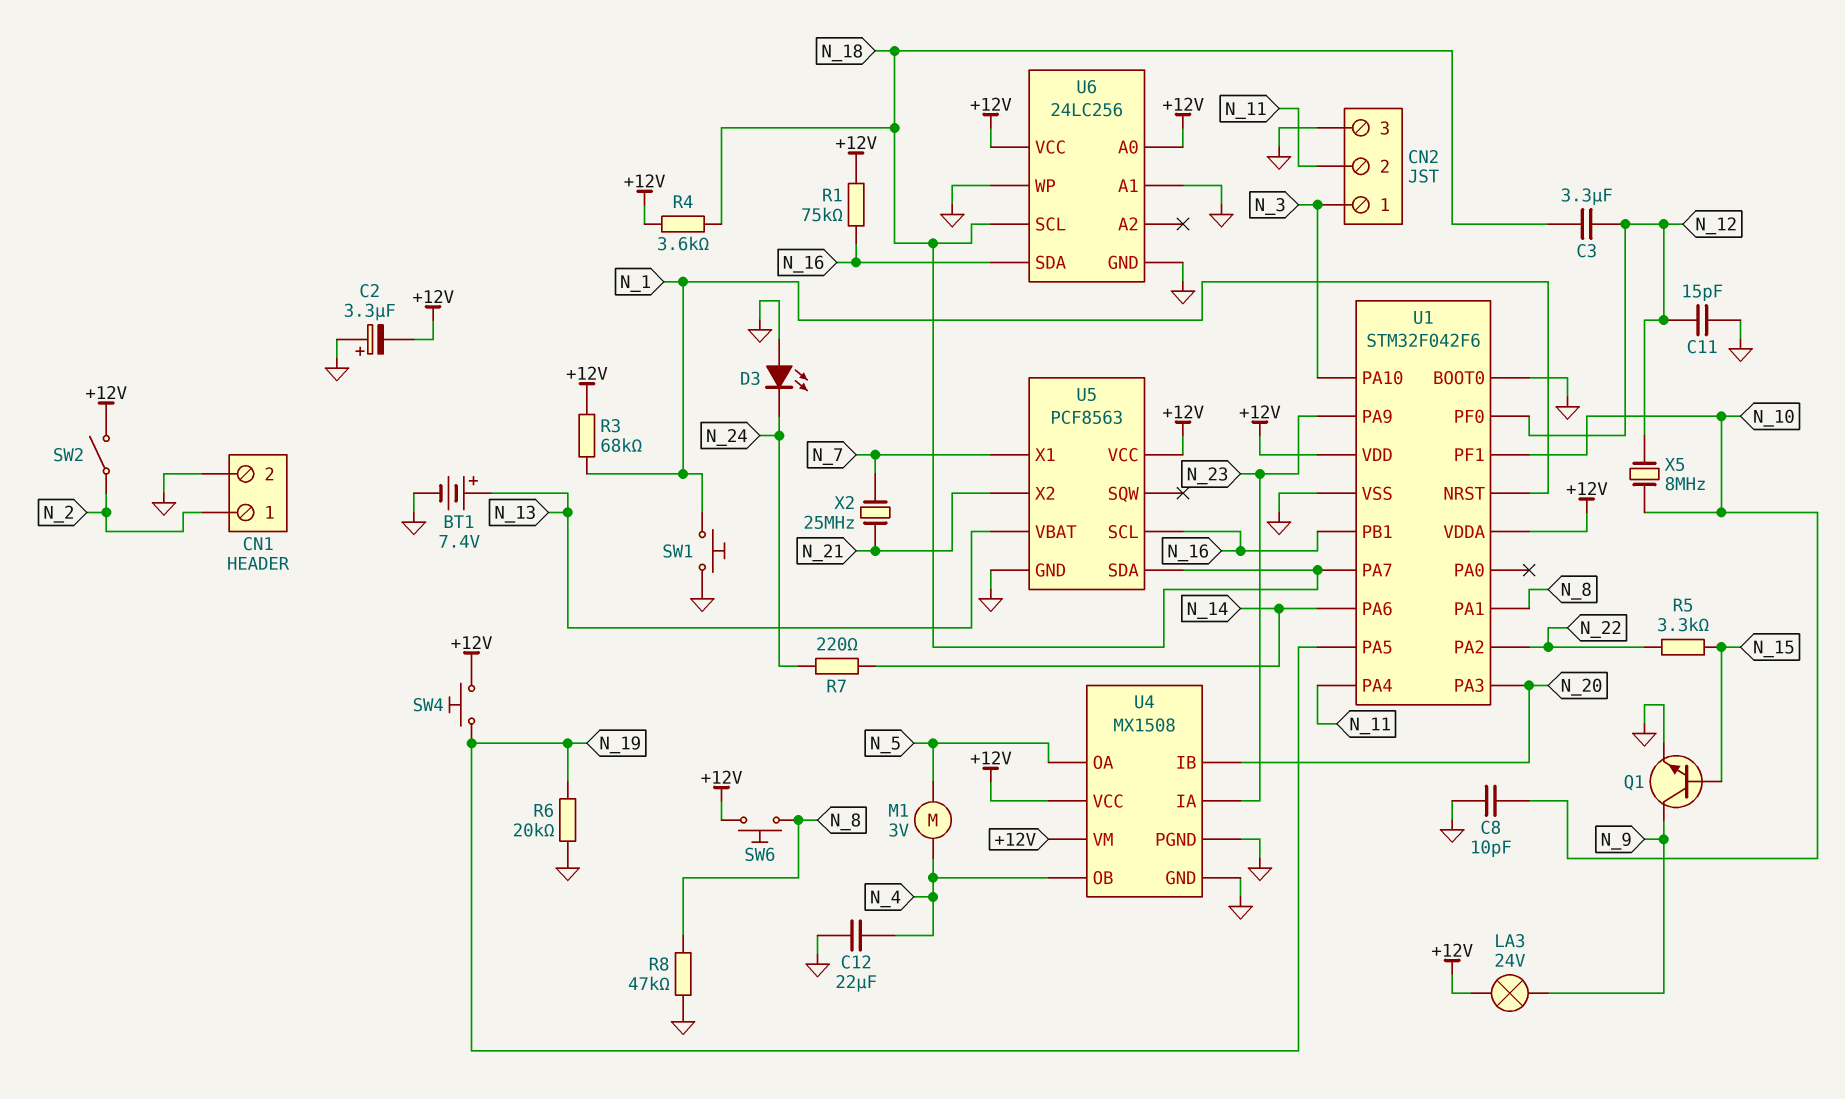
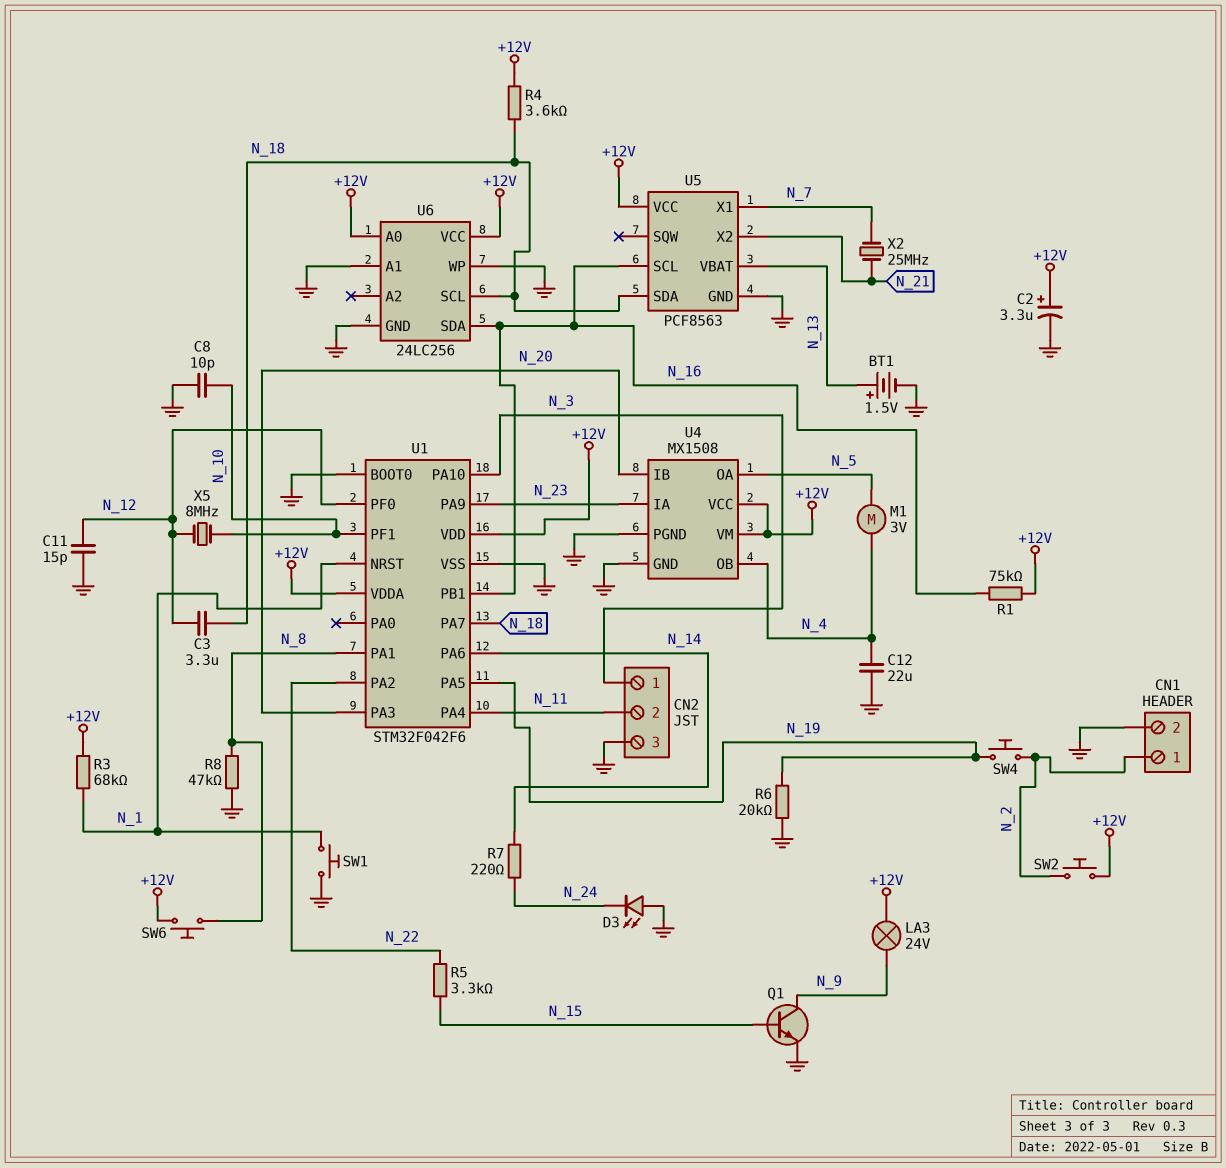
BT1: 7.4V (plus N_13, minus GND) -> 1.5V (plus N_13, minus GND)
C2: 3.3uF (plus GND, minus +12V) -> 3.3uF (plus +12V, minus GND)
SW2: switch (+12V, N_2) -> button (+12V, N_2)
SW4: button (+12V, N_19) -> button (N_2, N_19)

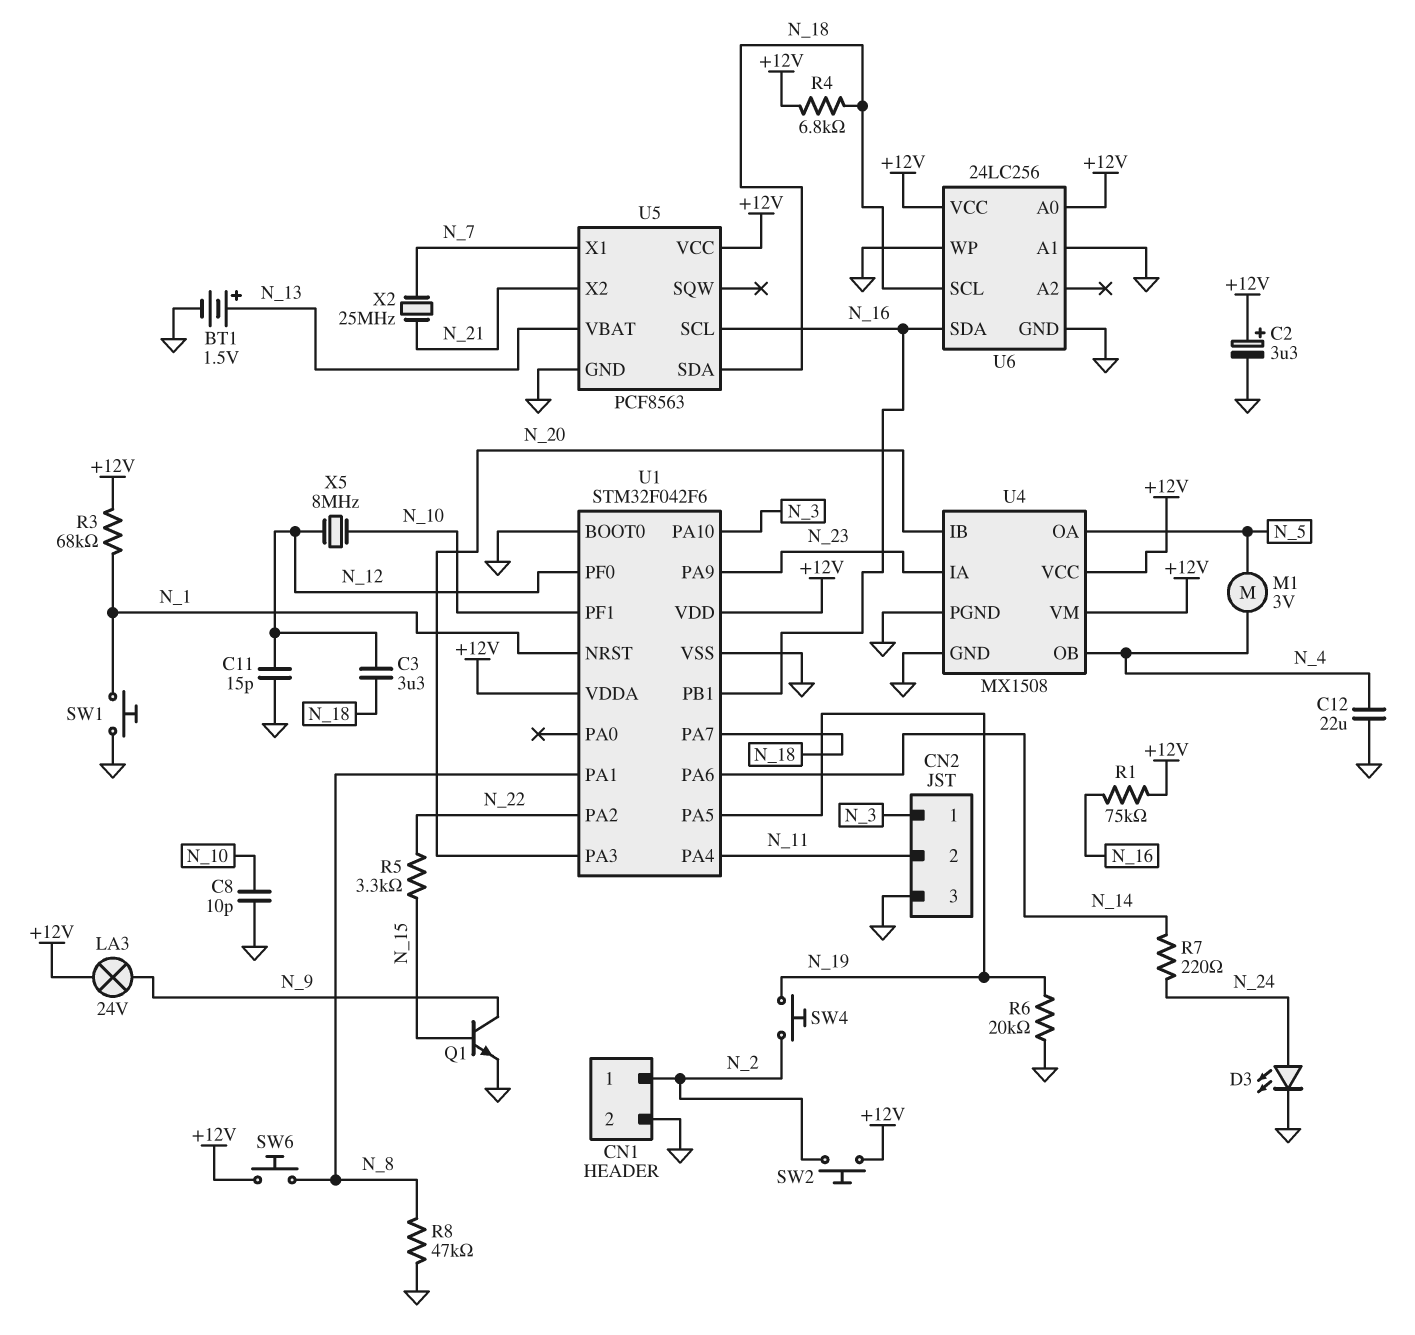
D3: LED (A GND, K N_24) -> LED (A N_24, K GND)
R4: 3.6k (+12V, N_18) -> 6.8k (+12V, N_18)

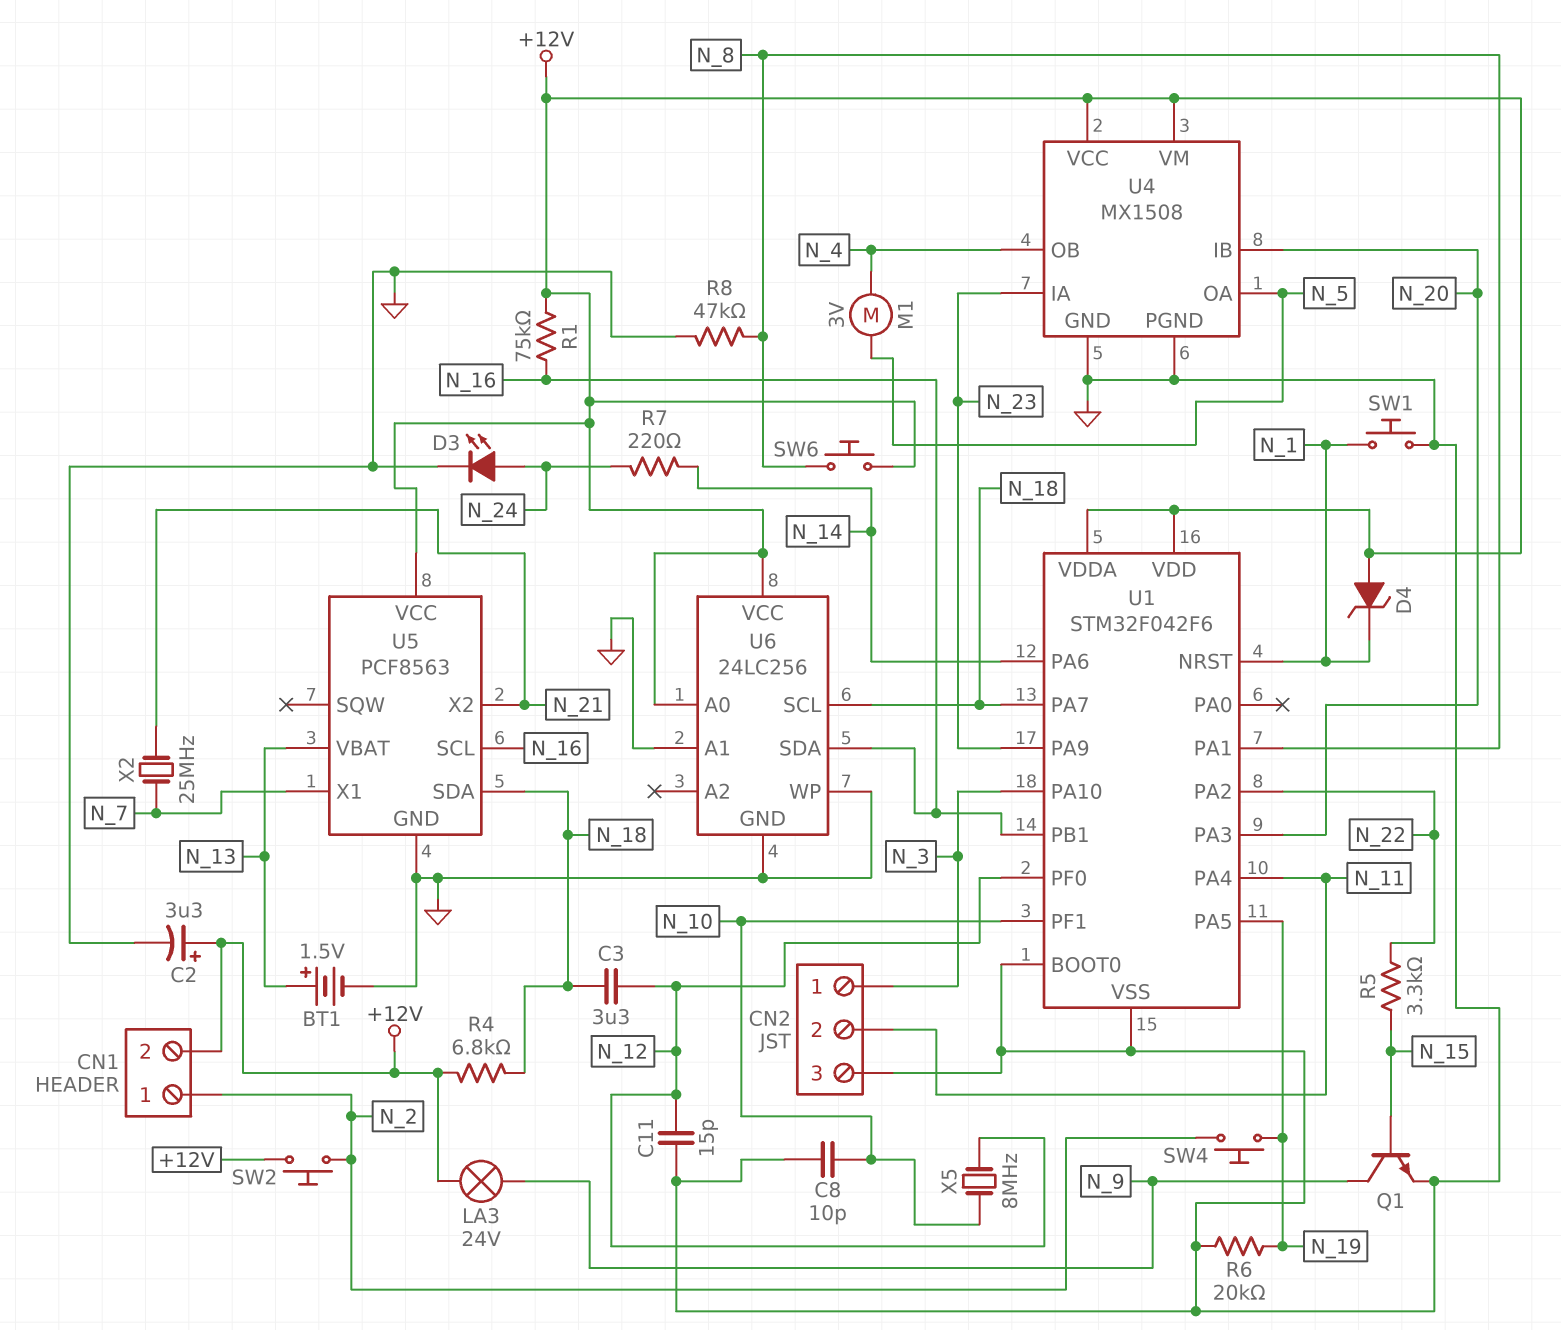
C12: 22uF (GND, N_4) -> none
CN1 pin 2: GND -> +12V
D4: none -> zener (A +12V, K N_1)
R3: 68k (+12V, N_1) -> none

